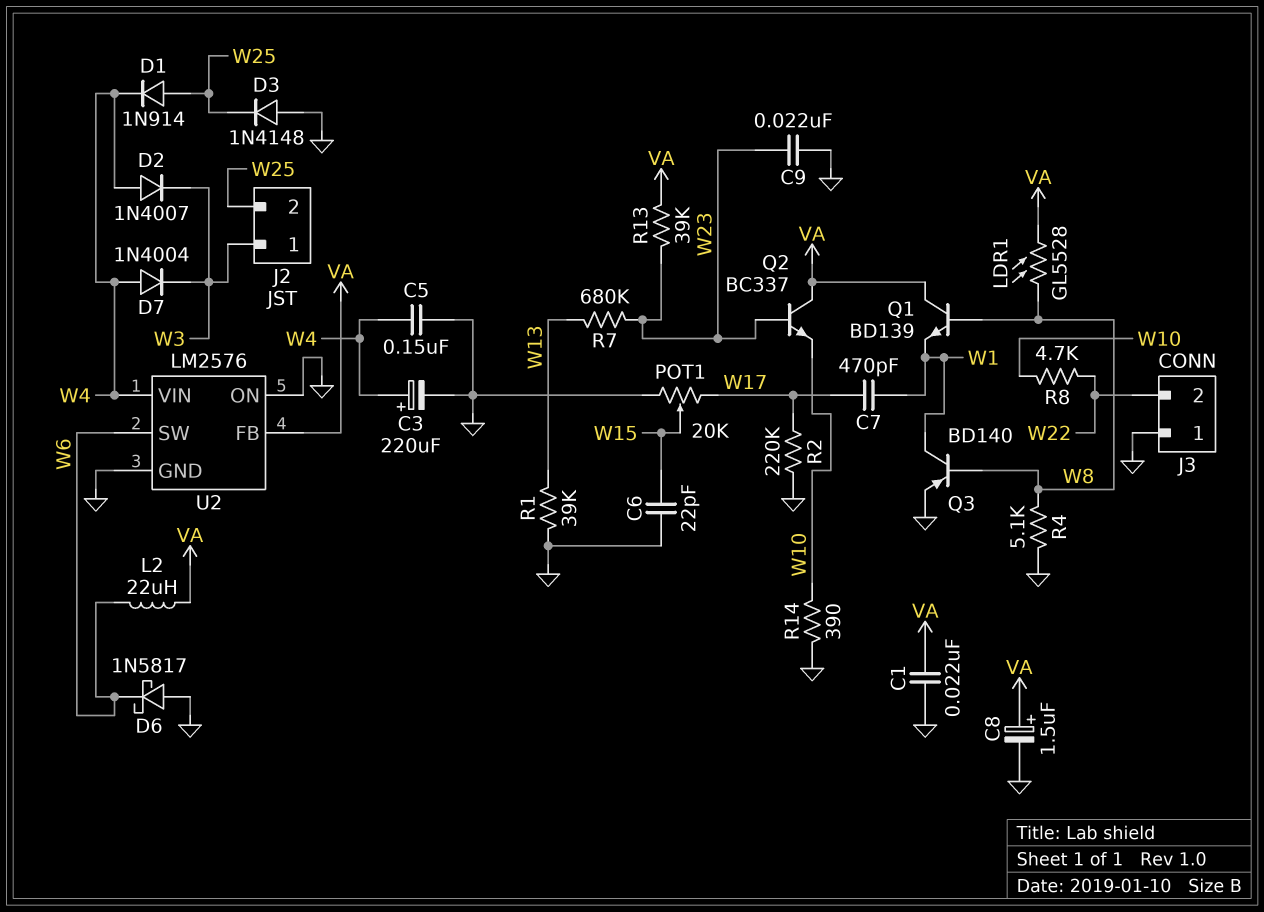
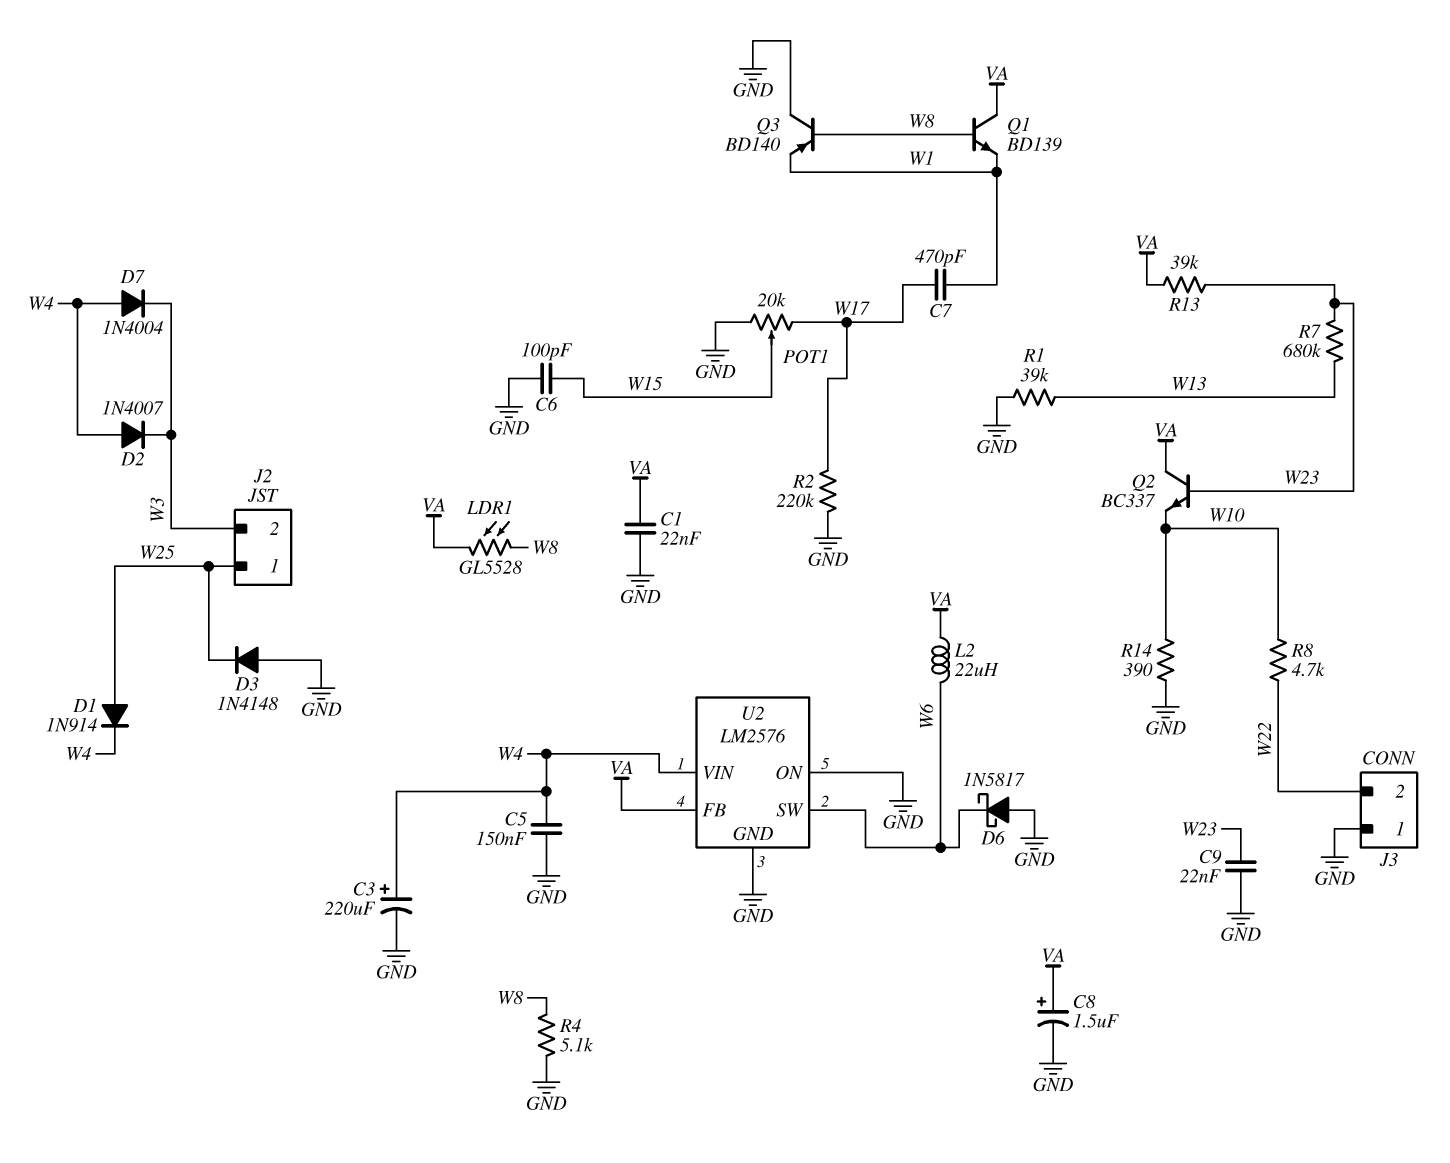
C6: 22pF (GND, W15) -> 100pF (GND, W15)
J2 pin 1: W3 -> W25
J2 pin 2: W25 -> W3
Q3: PNP BD140 (B W8, C W1, E GND) -> PNP BD140 (B W8, C GND, E W1)

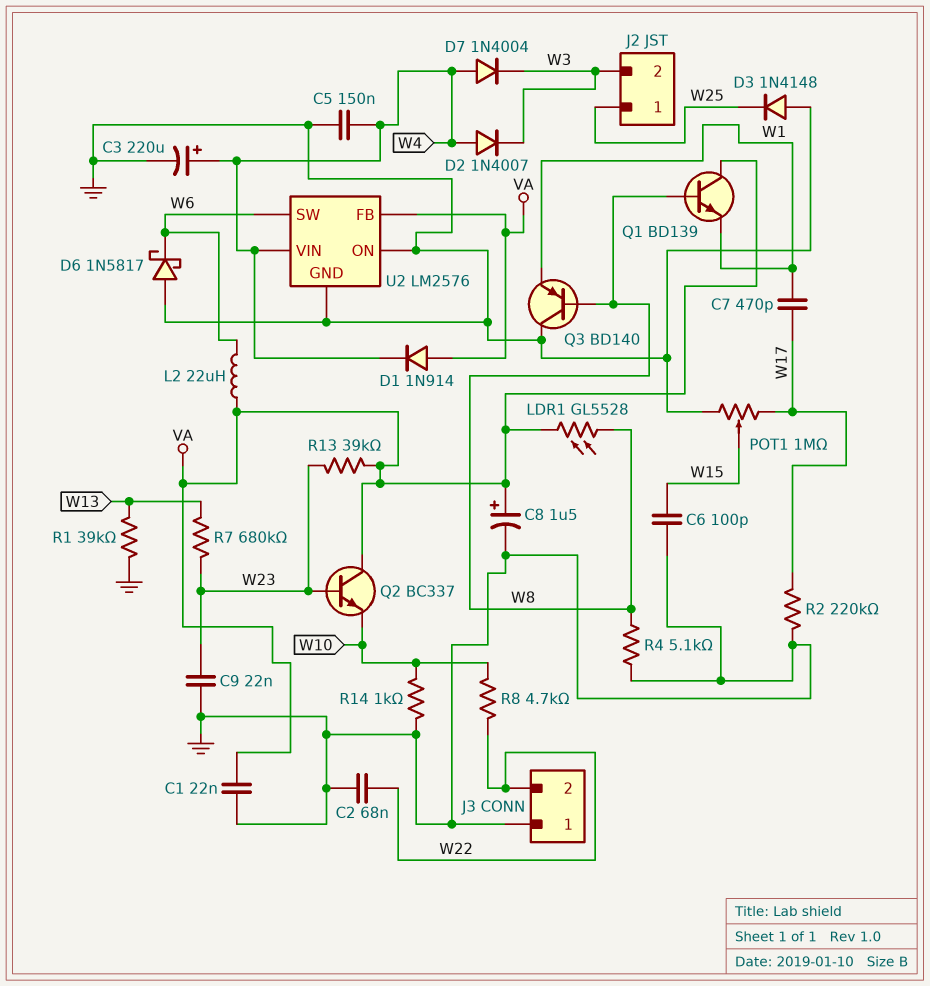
C2: none -> 68nF (GND, W22)
D1: diode 1N914 (A W25, K W4) -> diode 1N914 (A VA, K W4)
POT1: 20k (GND, W17, wiper W15) -> 1M (GND, W17, wiper W15)
R14: 390 (GND, W10) -> 1k (GND, W10)

